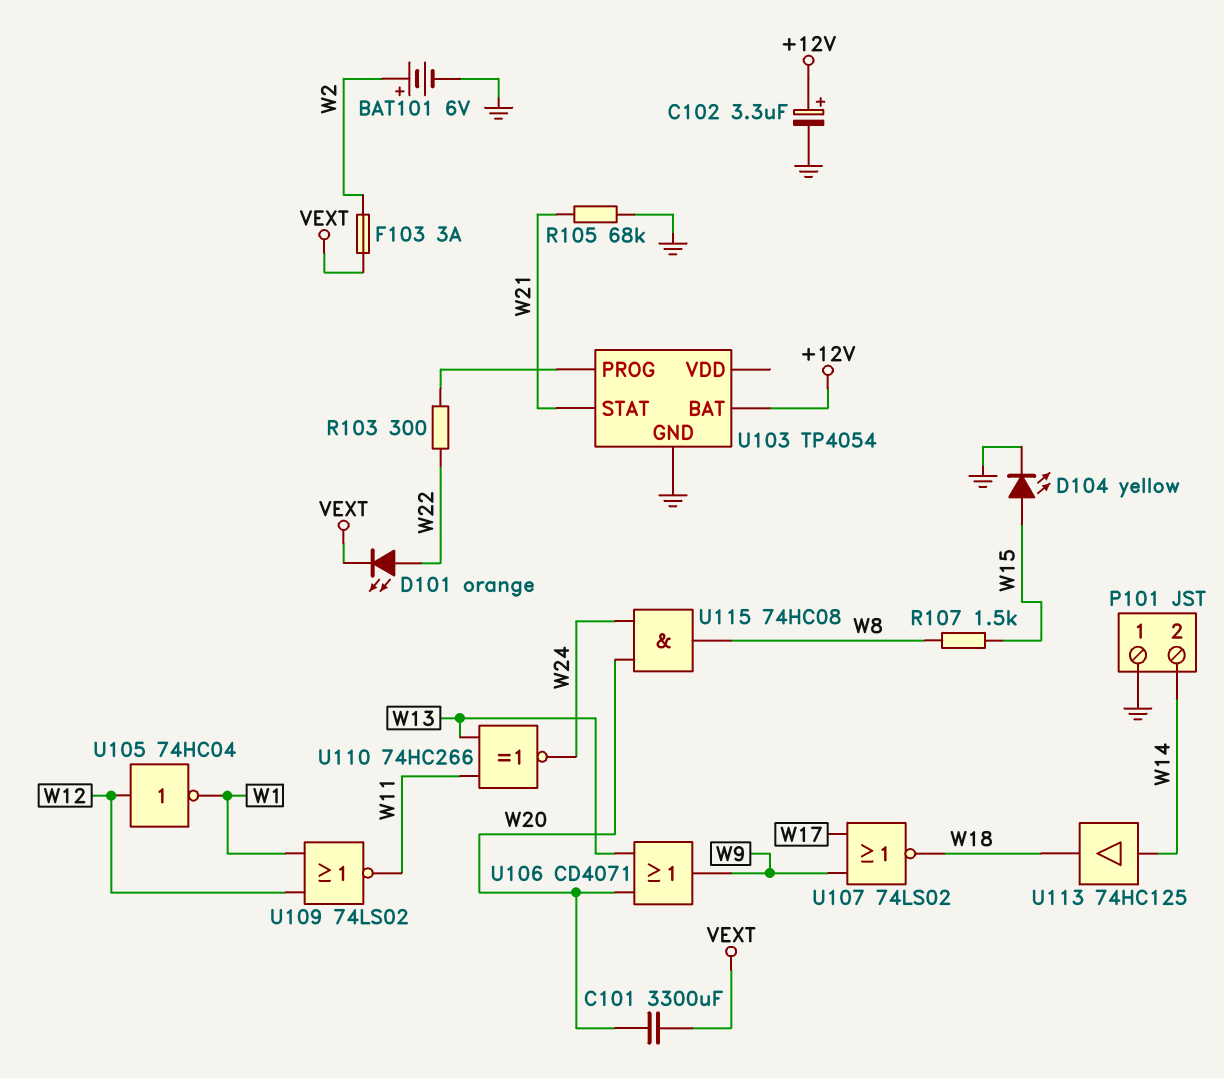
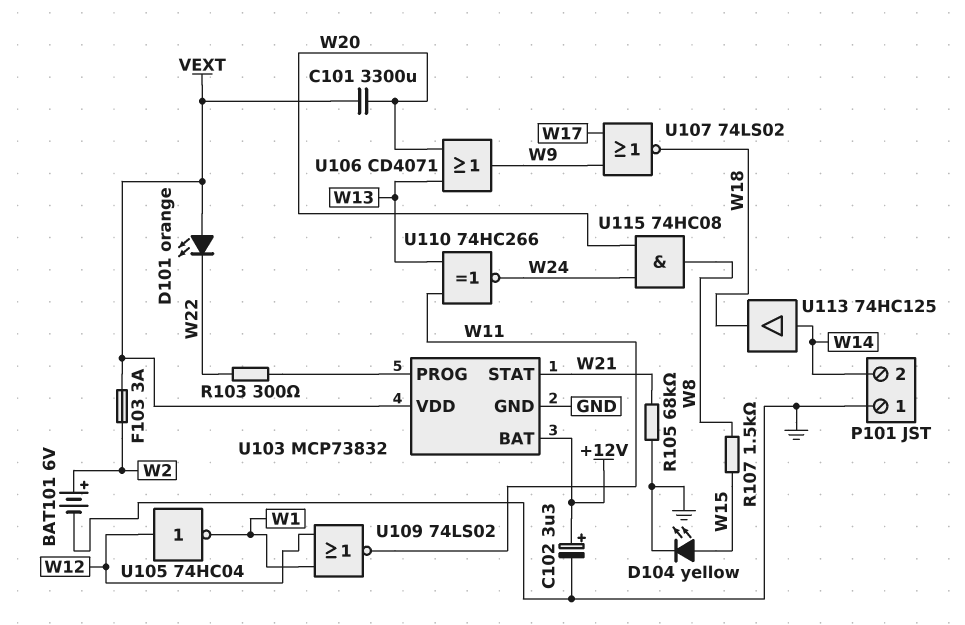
D101: LED orange (A W22, K VEXT) -> LED orange (A VEXT, K W22)
U103: TP4054 -> MCP73832
U103 pin VDD: none -> VEXT

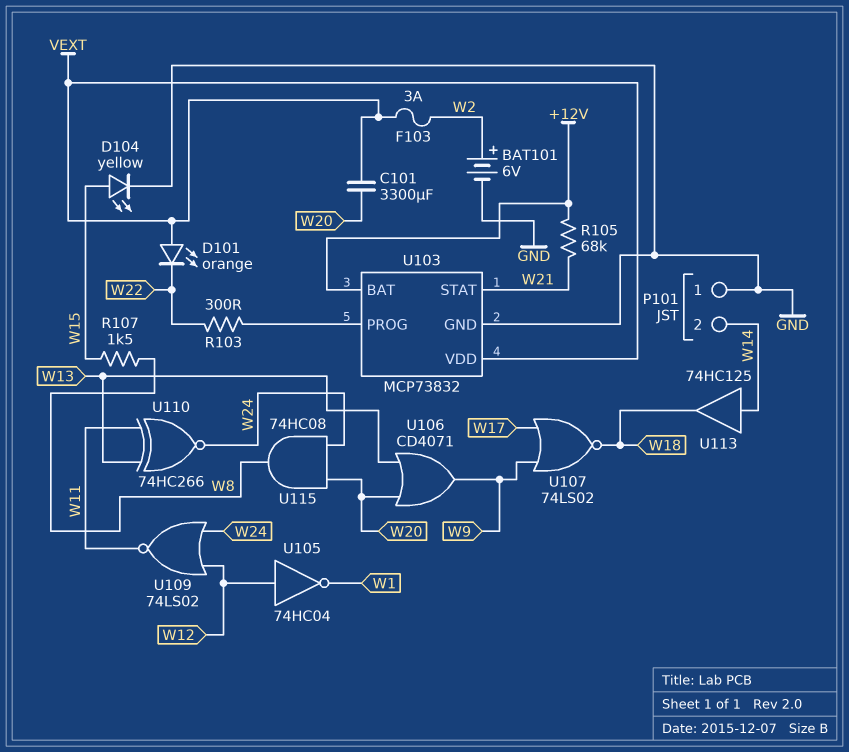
C102: 3.3uF (plus +12V, minus GND) -> none
R105: 68k (GND, W21) -> 68k (+12V, W21)
U109: NOR 74LS02 (in W1, in W12, out W11) -> NOR 74LS02 (in W12, in W24, out W11)

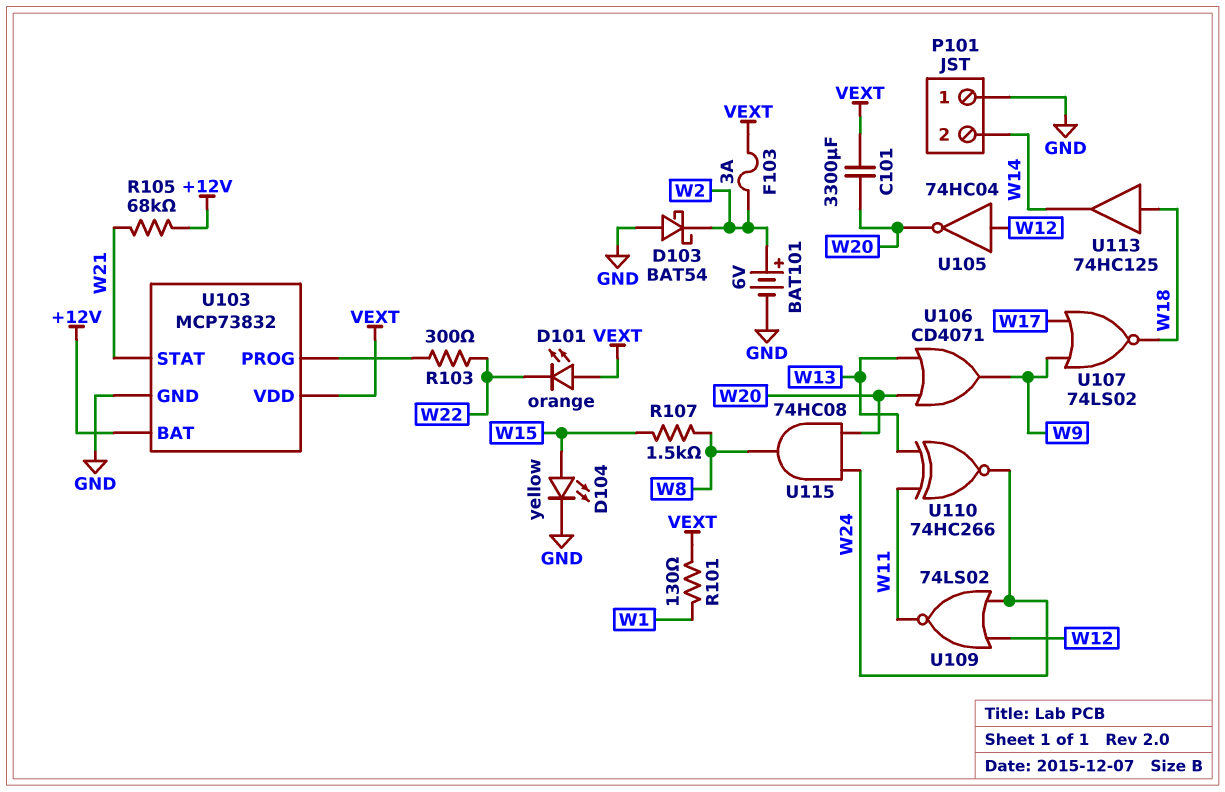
D103: none -> schottky BAT54 (A GND, K W2)
R101: none -> 130 (VEXT, W1)
U105: NOT 74HC04 (in W12, out W1) -> NOT 74HC04 (in W12, out W20)
U113: buffer 74HC125 (in W14, out W18) -> buffer 74HC125 (in W18, out W14)

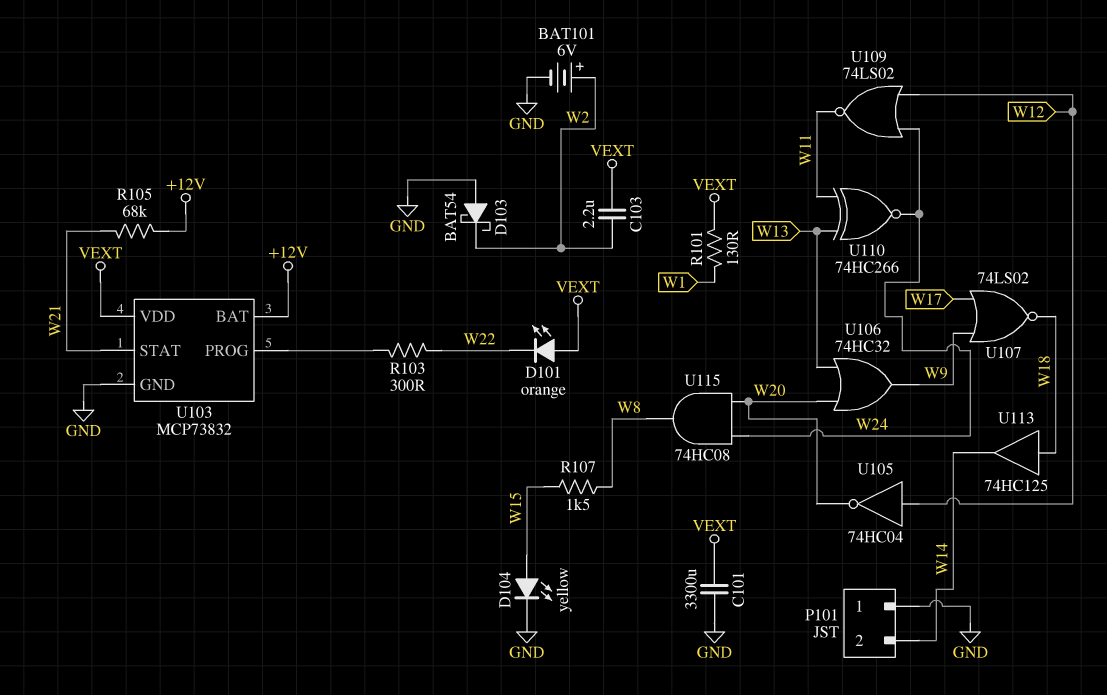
C101: 3300uF (VEXT, W20) -> 3300uF (GND, VEXT)
C103: none -> 2.2uF (VEXT, W2)
F103: 3A (VEXT, W2) -> none
U106: OR CD4071 (in W13, in W20, out W9) -> OR 74HC32 (in W13, in W20, out W9)

